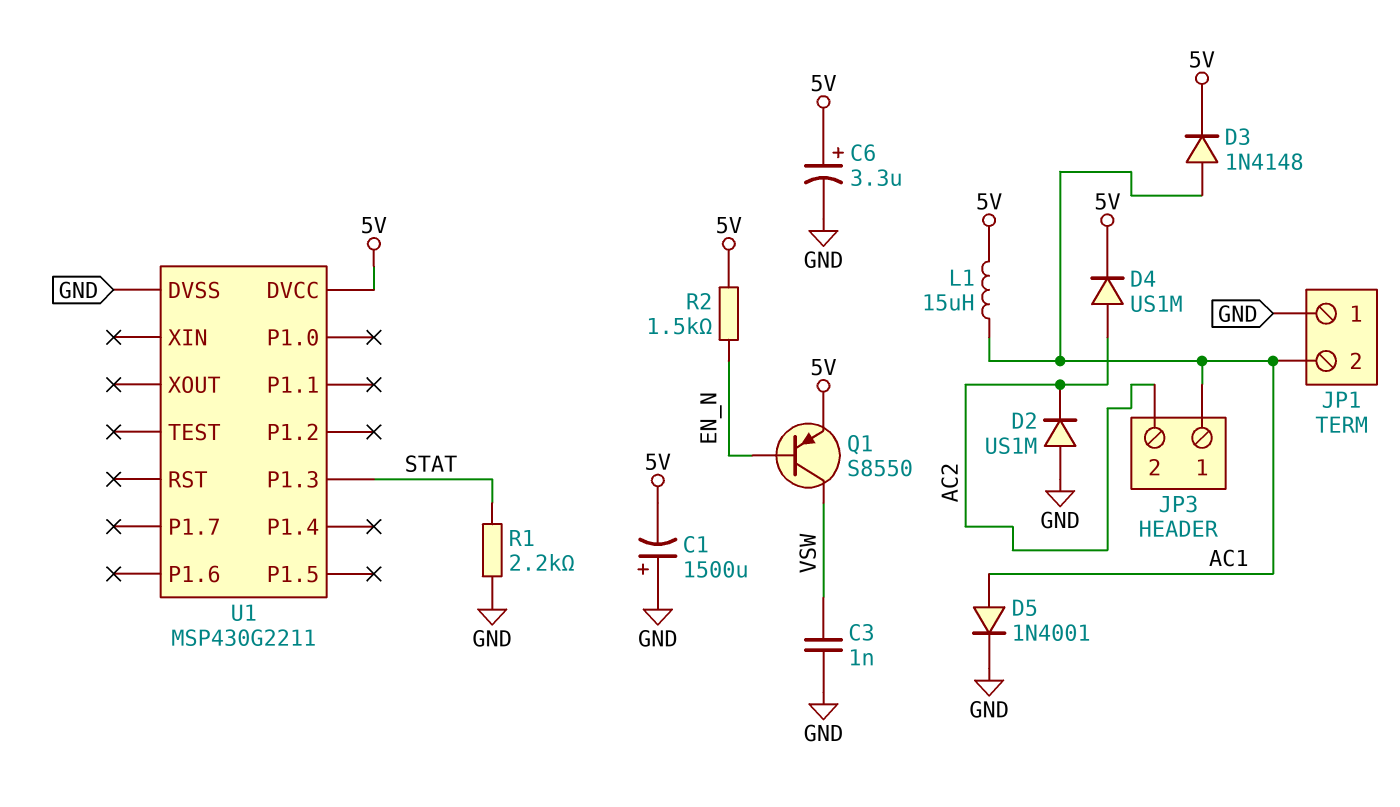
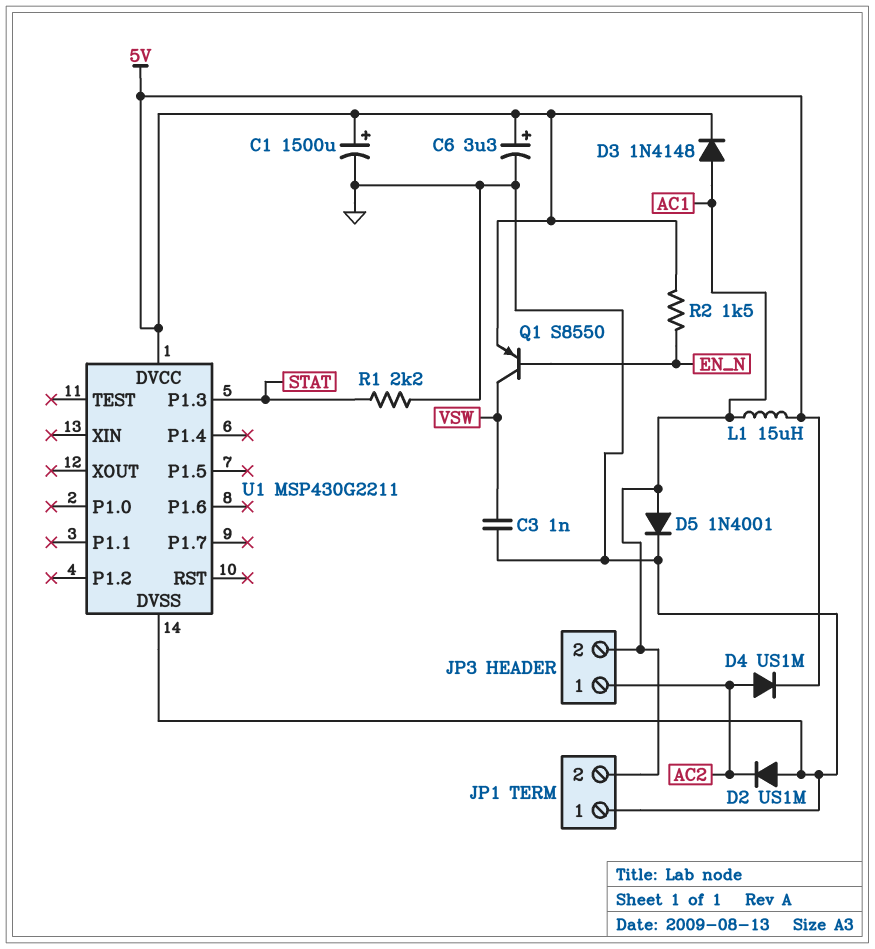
C1: 1500uF (plus GND, minus 5V) -> 1500uF (plus 5V, minus GND)
JP3 pin 1: AC1 -> AC2
JP3 pin 2: AC2 -> AC1

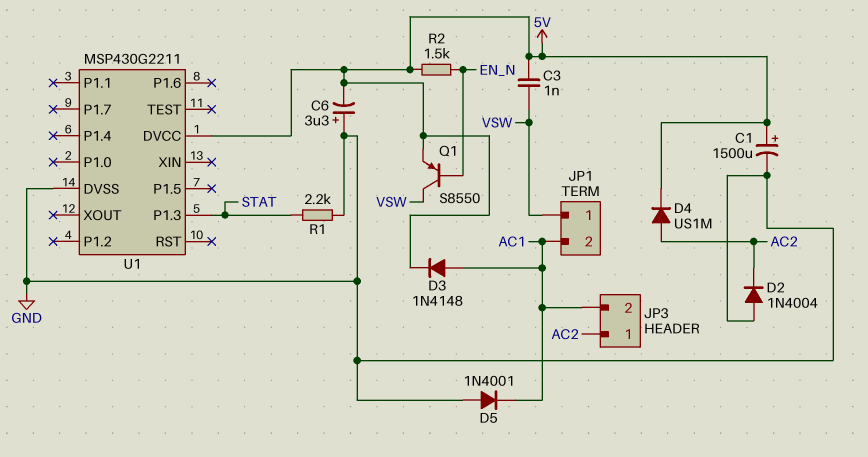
C3: 1nF (GND, VSW) -> 1nF (5V, VSW)
C6: 3.3uF (plus 5V, minus GND) -> 3.3uF (plus GND, minus 5V)
D2: diode US1M (A GND, K AC2) -> diode 1N4004 (A GND, K AC2)
D5: diode 1N4001 (A AC1, K GND) -> diode 1N4001 (A GND, K AC1)
JP1 pin 1: GND -> VSW
L1: 15uH (5V, AC1) -> none

